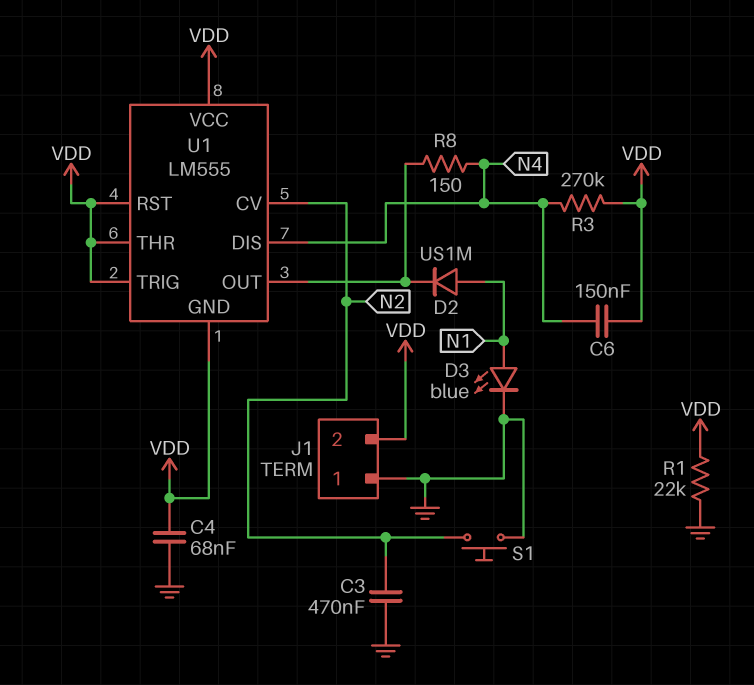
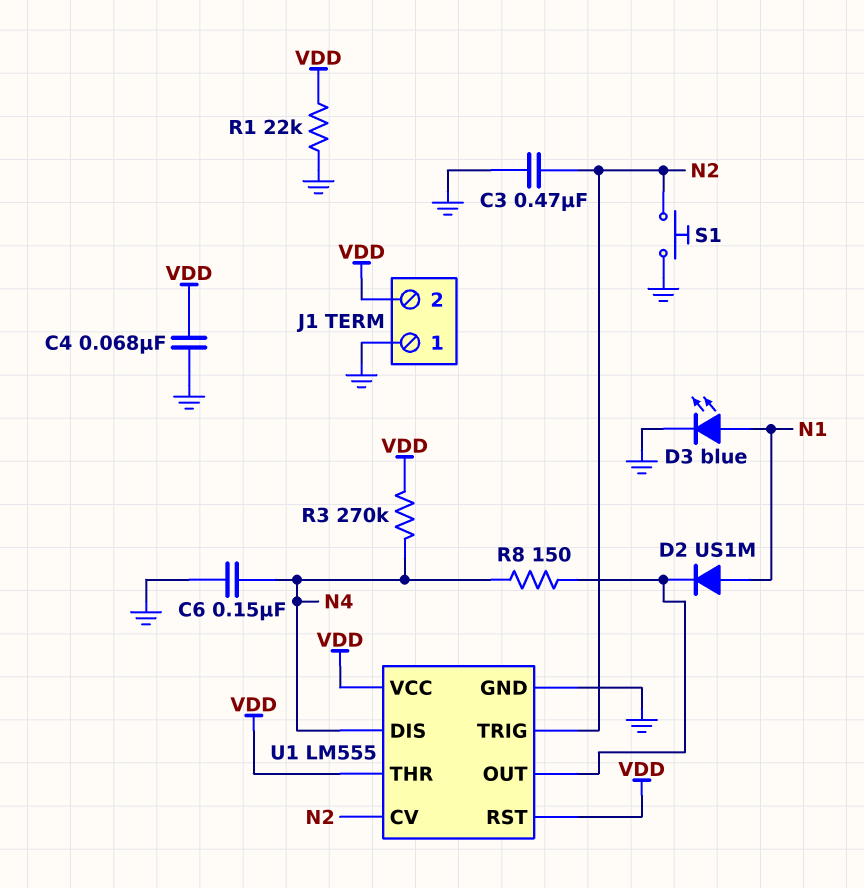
C6: 150nF (N4, VDD) -> 150nF (GND, N4)
U1 pin GND: VDD -> GND
U1 pin TRIG: VDD -> N2

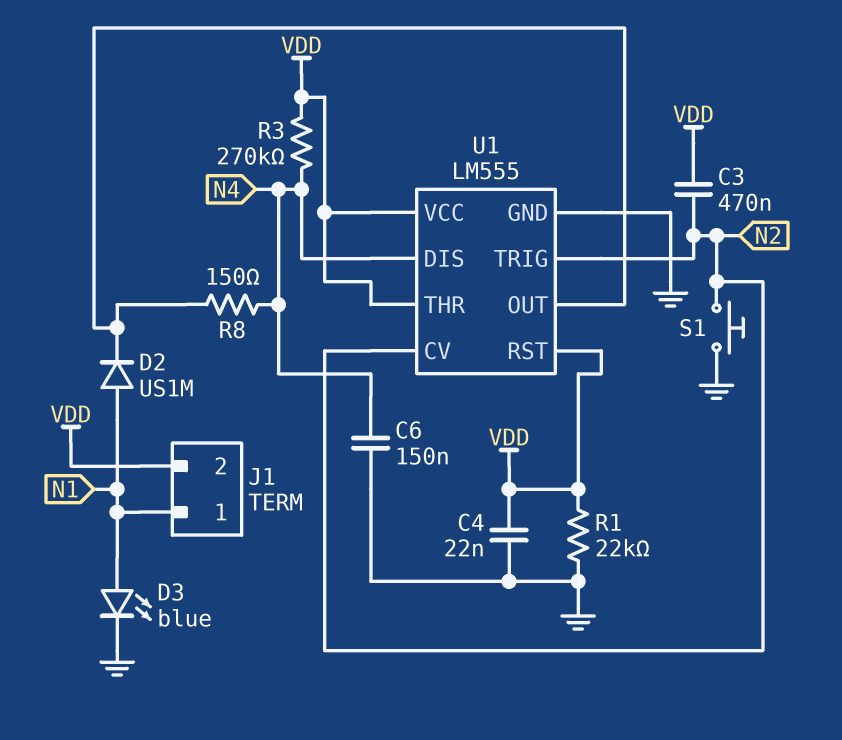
C3: 470nF (GND, N2) -> 470nF (N2, VDD)
C4: 68nF (GND, VDD) -> 22nF (GND, VDD)
J1 pin 1: GND -> N1

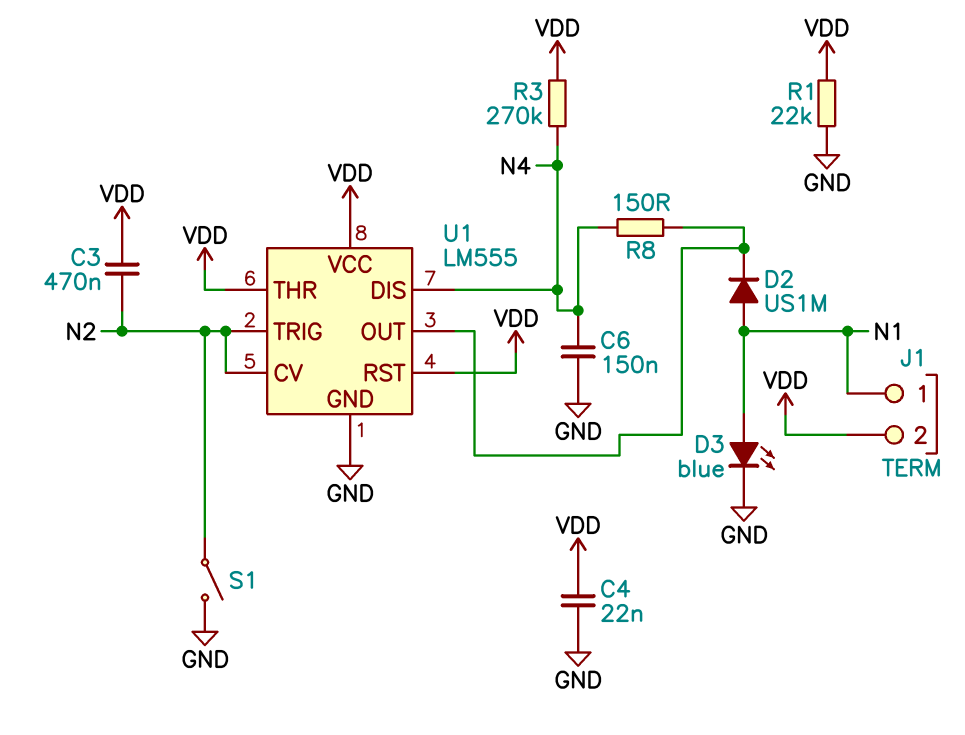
S1: button (GND, N2) -> switch (GND, N2)

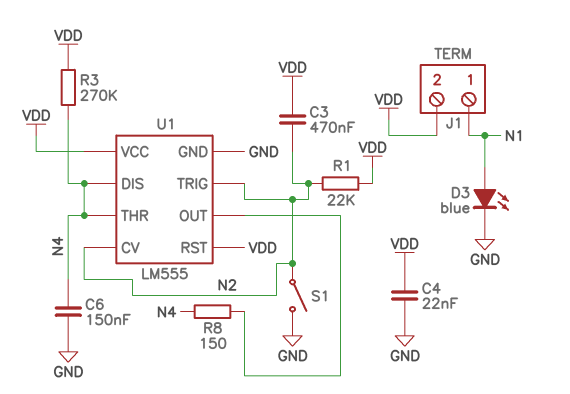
D2: diode US1M (A N1, K U1/OUT) -> none
R1: 22k (GND, VDD) -> 22k (N2, VDD)
U1 pin THR: VDD -> N4

